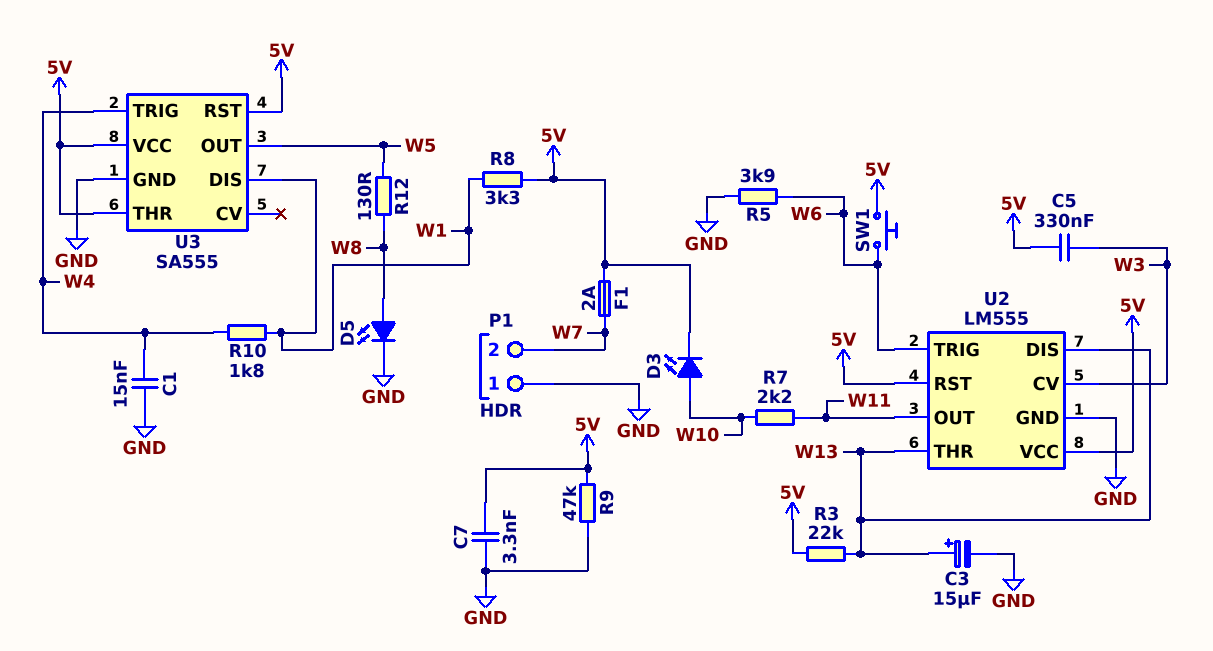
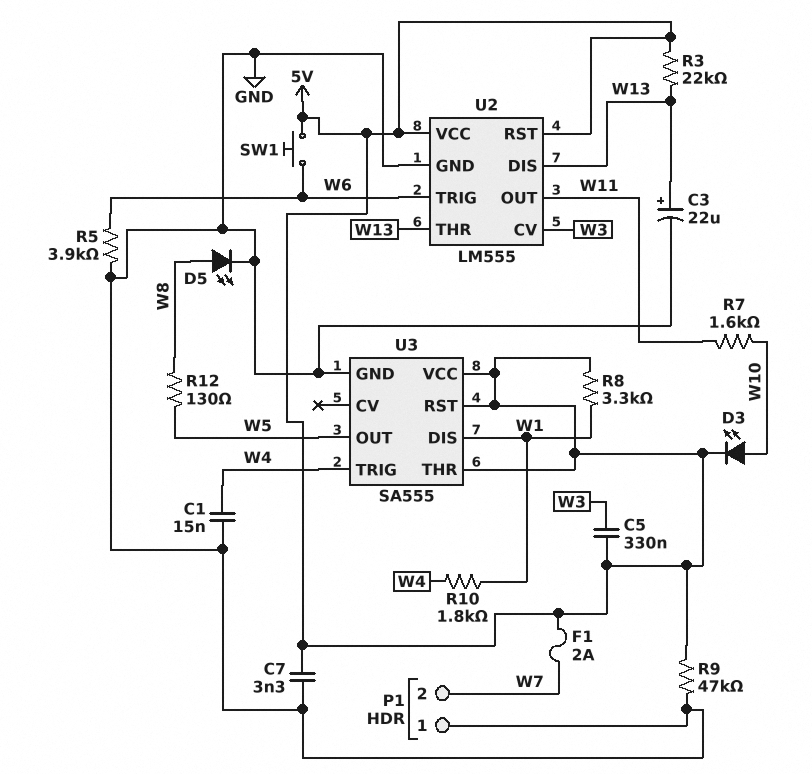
C3: 15uF (plus W13, minus GND) -> 22uF (plus W13, minus GND)
R7: 2.2k (W10, W11) -> 1.6k (W10, W11)

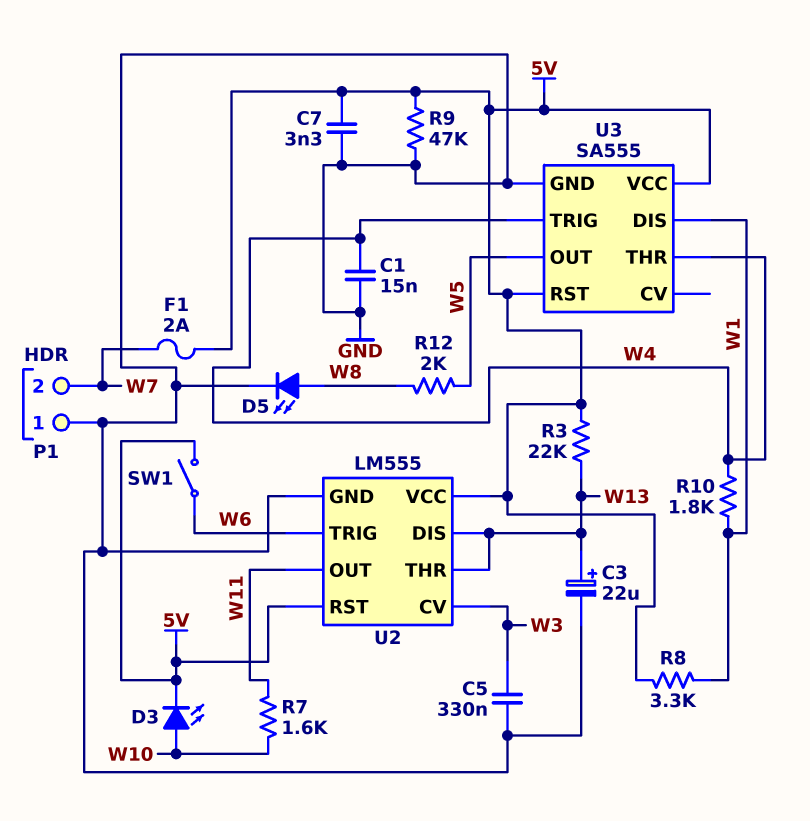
C5: 330nF (5V, W3) -> 330nF (GND, W3)
R5: 3.9k (GND, W6) -> none
R12: 130 (W5, W8) -> 2k (W5, W8)
SW1: button (5V, W6) -> switch (5V, W6)
U3 pin THR: 5V -> W4

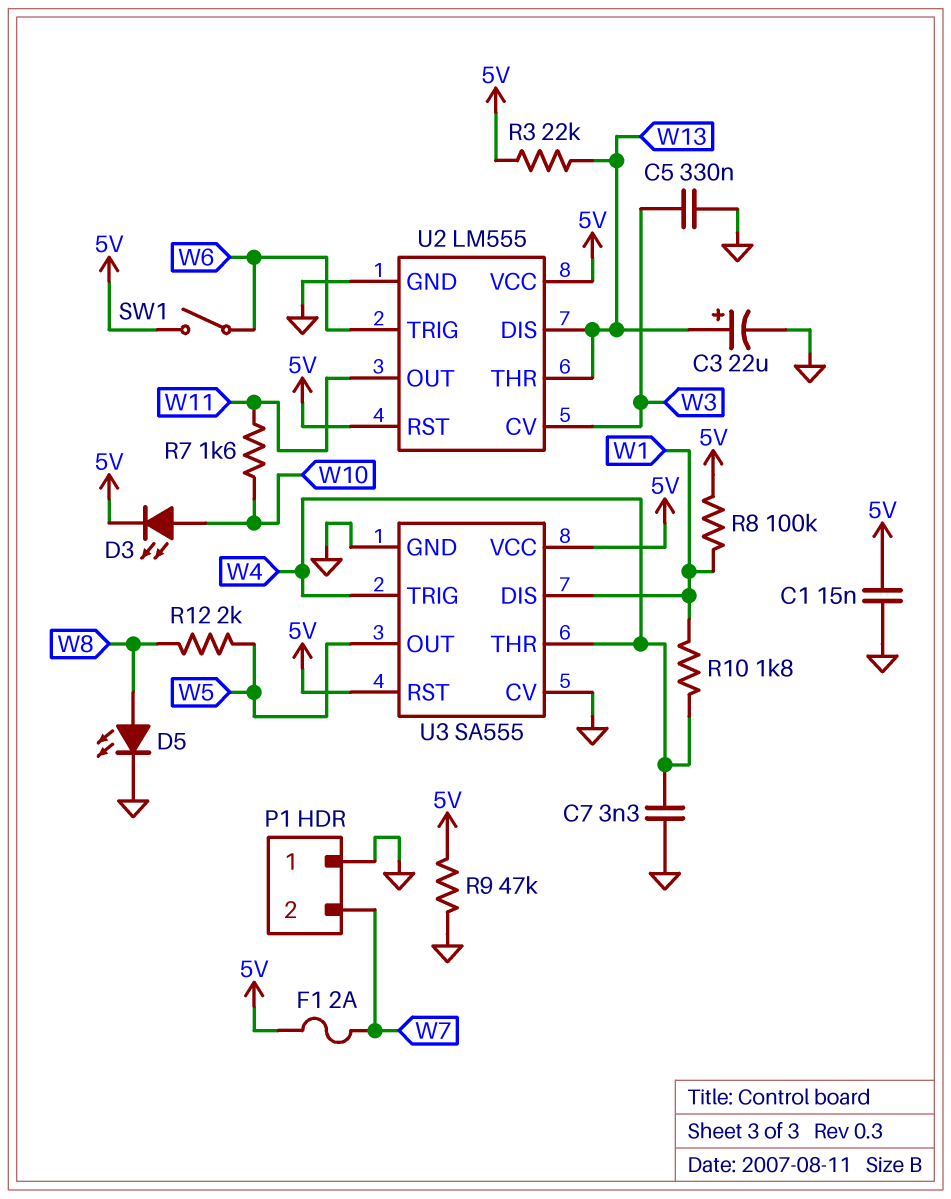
C1: 15nF (GND, W4) -> 15nF (5V, GND)
C7: 3.3nF (5V, GND) -> 3.3nF (GND, W4)
R8: 3.3k (5V, W1) -> 100k (5V, W1)
U3 pin CV: none -> GND

